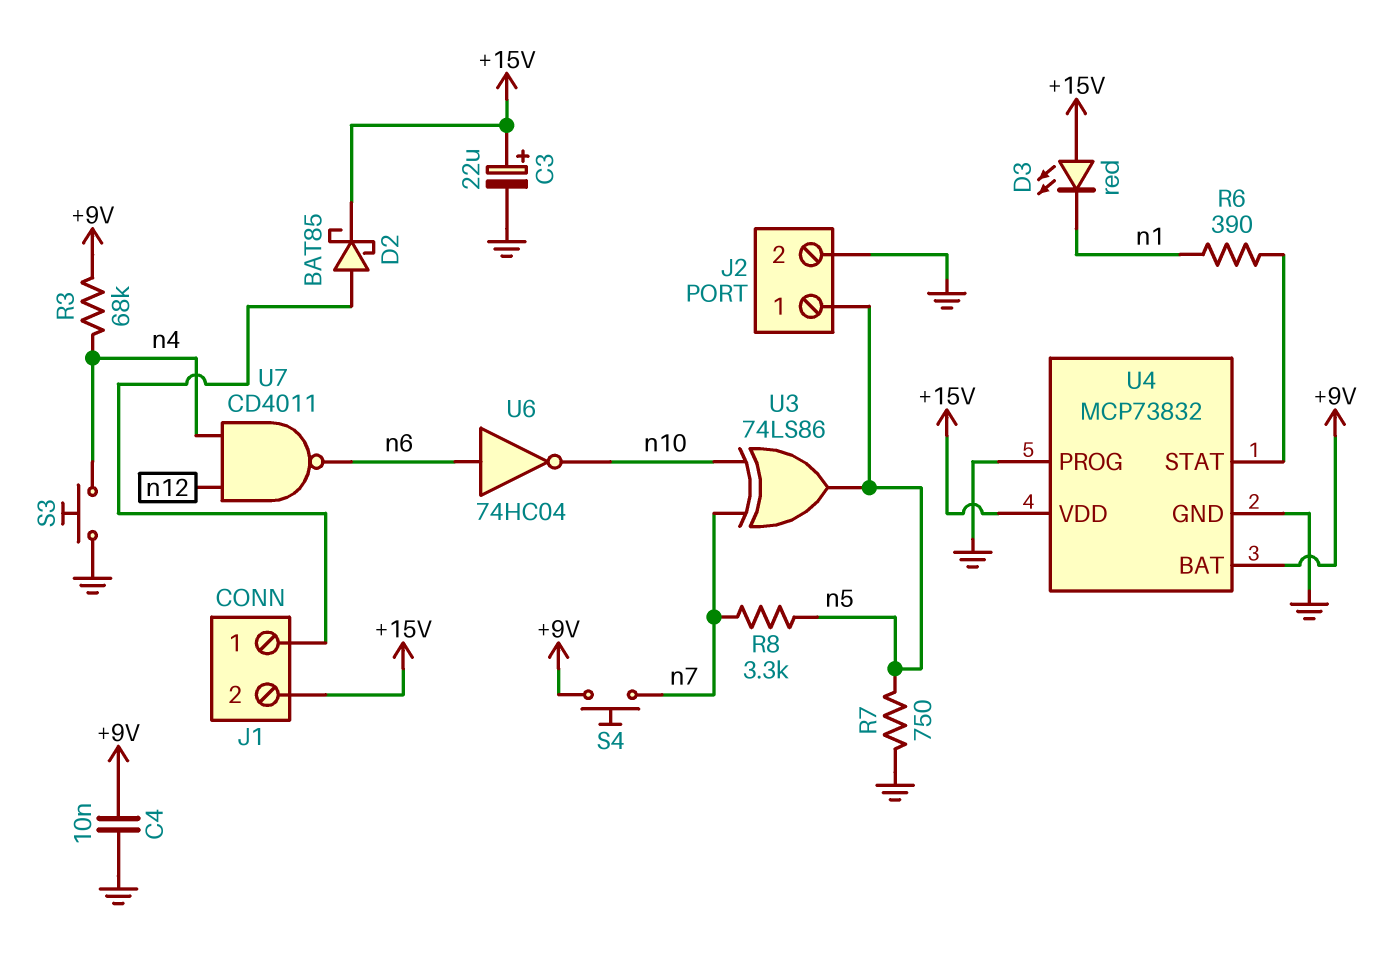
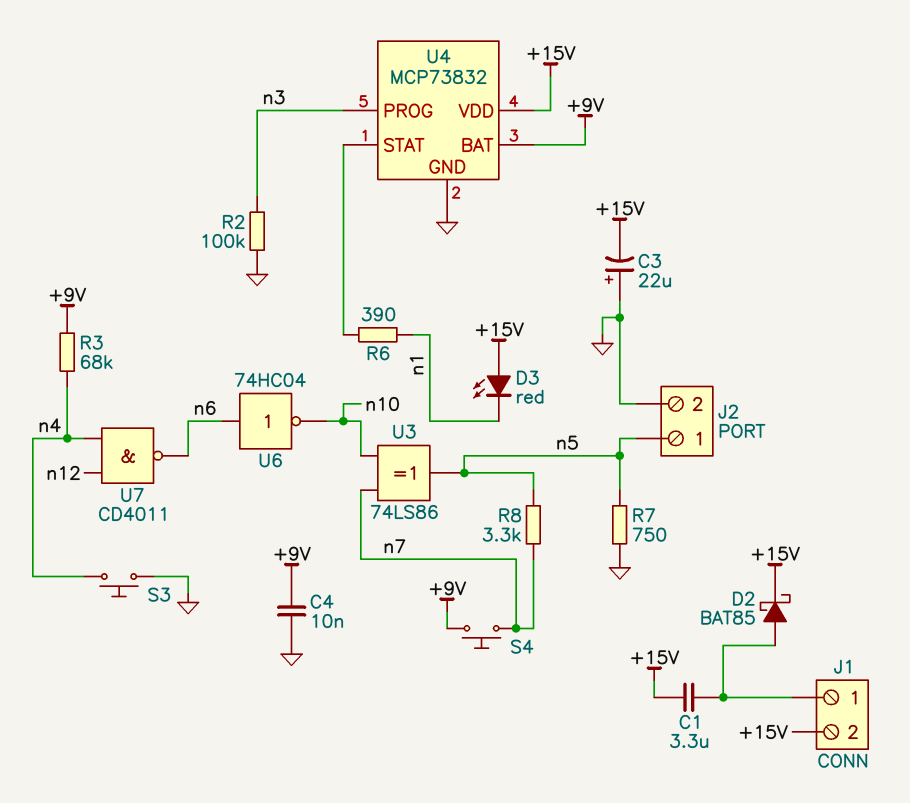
C1: none -> 3.3uF (+15V, J1/1)
C3: 22uF (plus +15V, minus GND) -> 22uF (plus GND, minus +15V)
R2: none -> 100k (GND, n3)
U4 pin PROG: GND -> n3

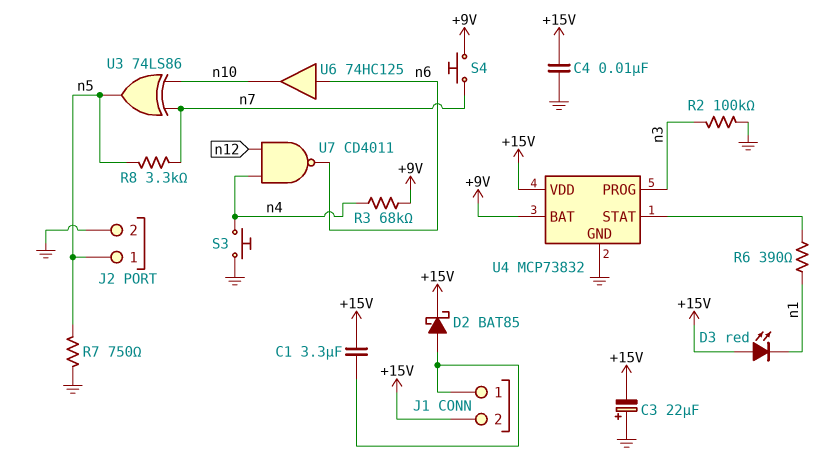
C4: 10nF (+9V, GND) -> 10nF (+15V, GND)
U6: NOT 74HC04 (in n6, out n10) -> buffer 74HC125 (in n6, out n10)

